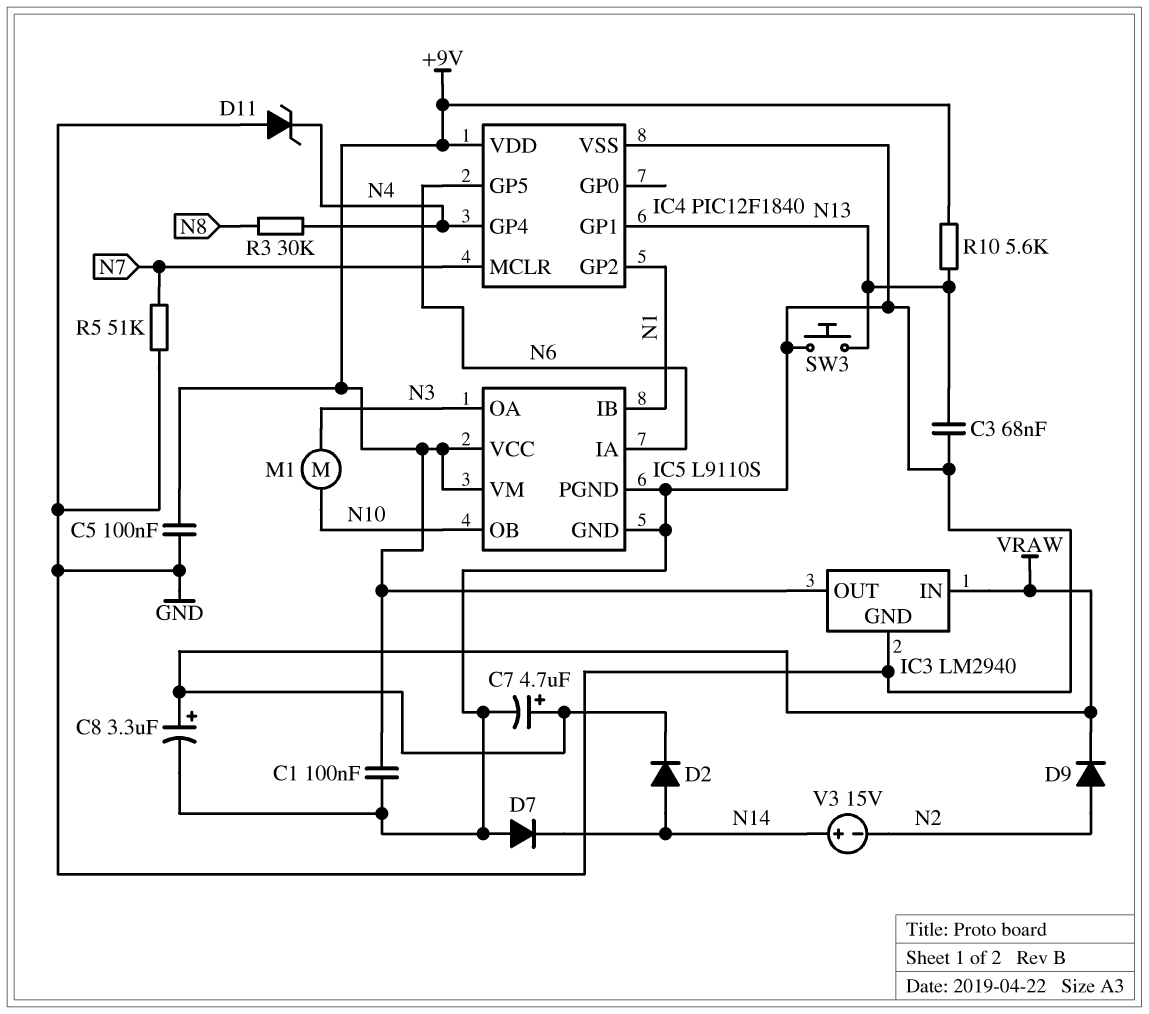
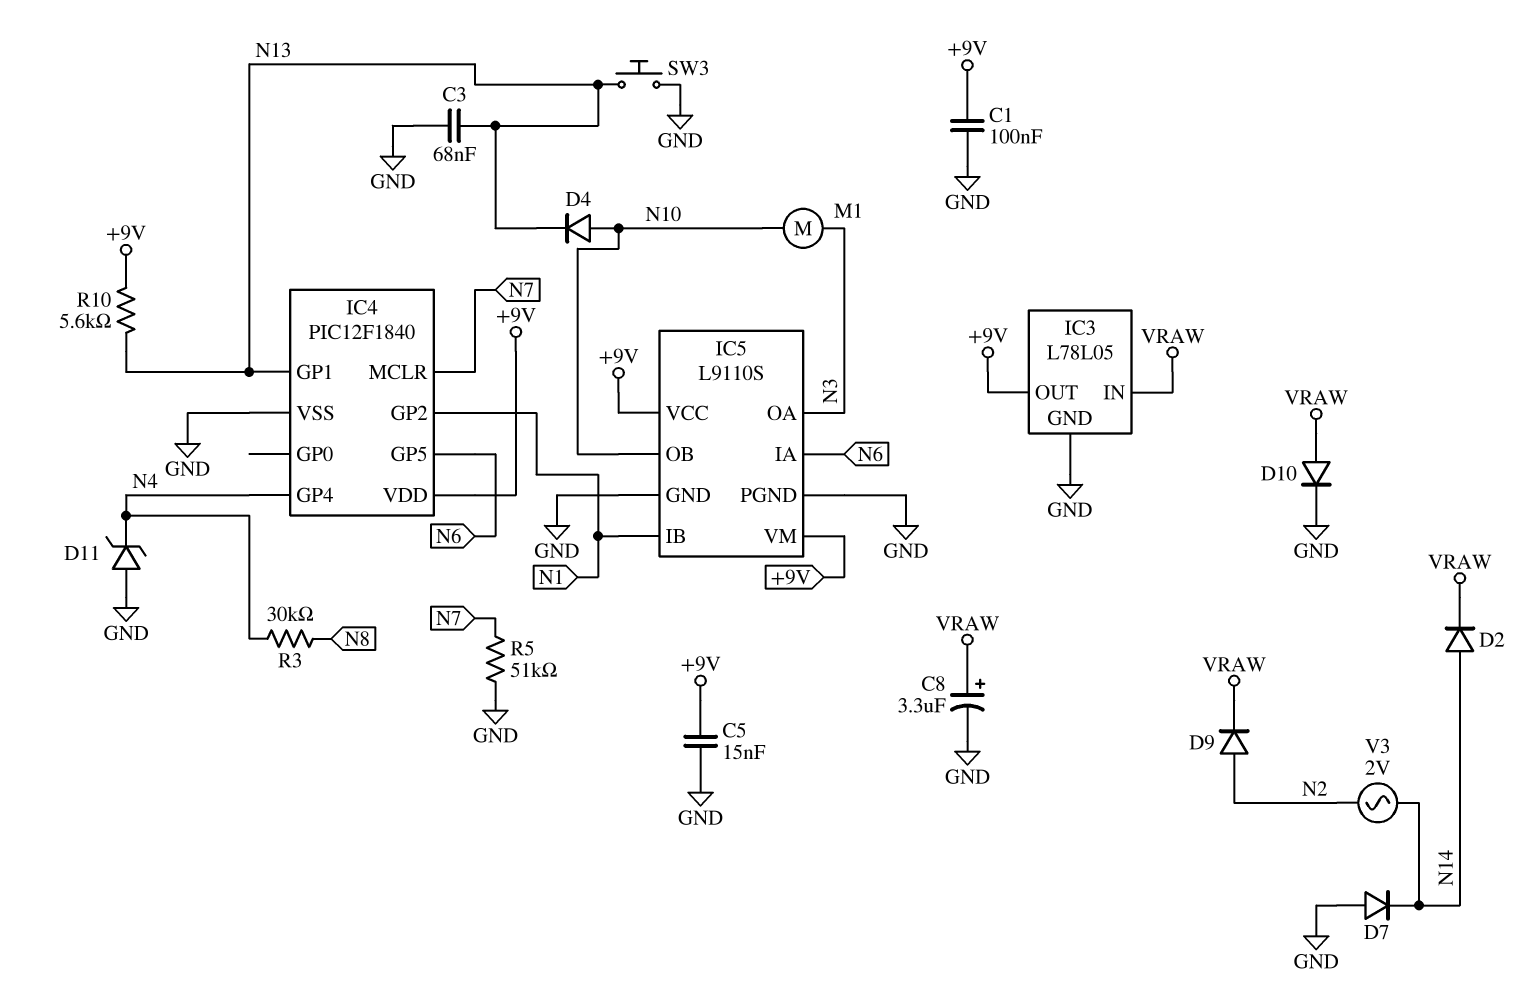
C5: 100nF (+9V, GND) -> 15nF (+9V, GND)
C7: 4.7uF (plus VRAW, minus GND) -> none
D4: none -> diode (A N10, K N13)
D10: none -> diode (A VRAW, K GND)
IC3: LM2940 -> L78L05
V3: 15V (plus N14, minus N2) -> AC 2V (N2, N14)

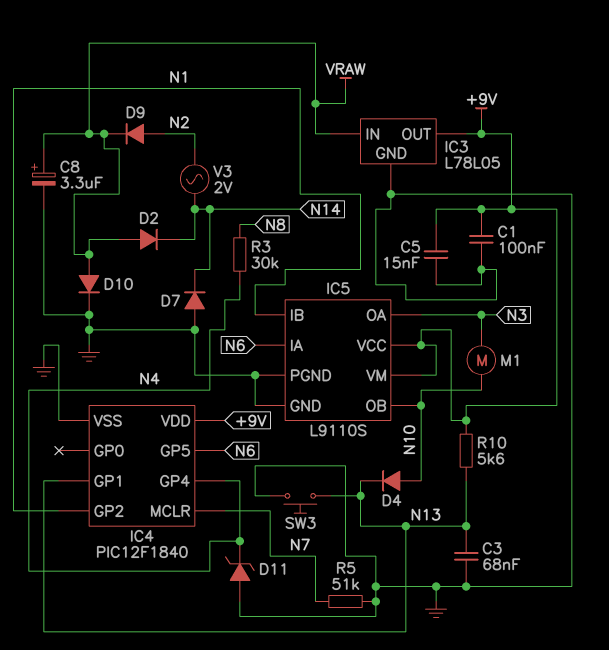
D2: diode (A N14, K VRAW) -> diode (A VRAW, K N14)

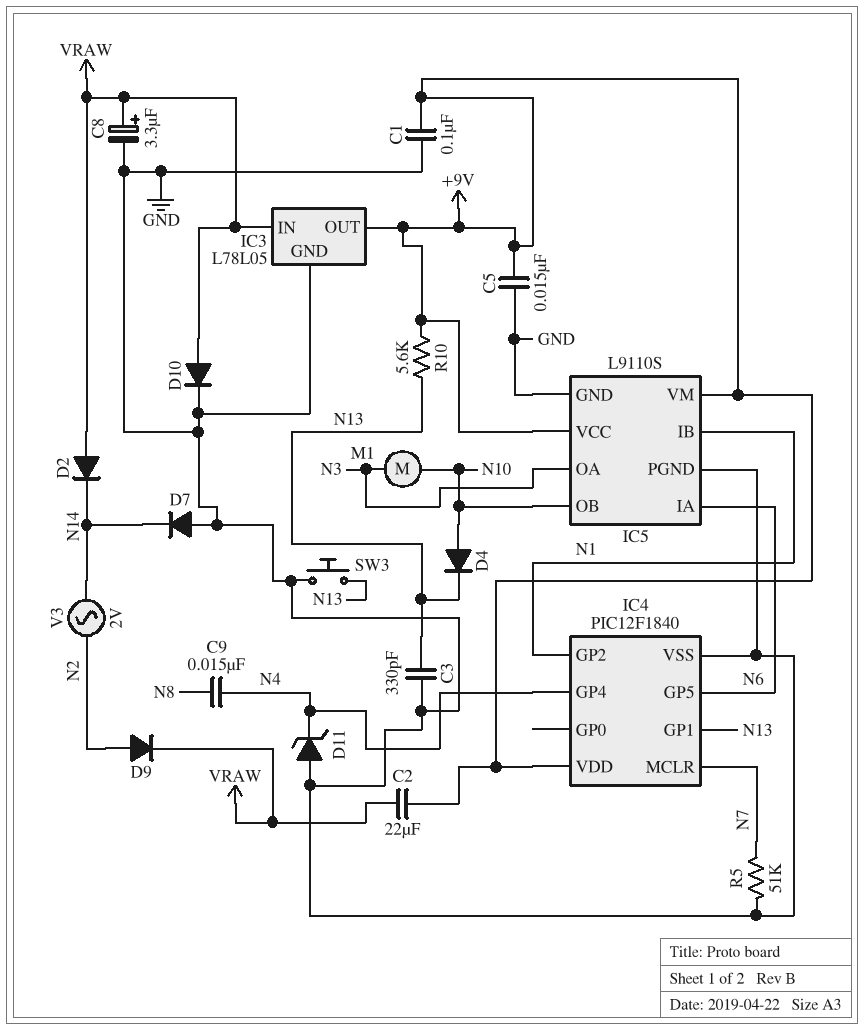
C2: none -> 22uF (+9V, VRAW)
C3: 68nF (GND, N13) -> 330pF (GND, N13)
C9: none -> 15nF (N4, N8)
R3: 30k (N4, N8) -> none

